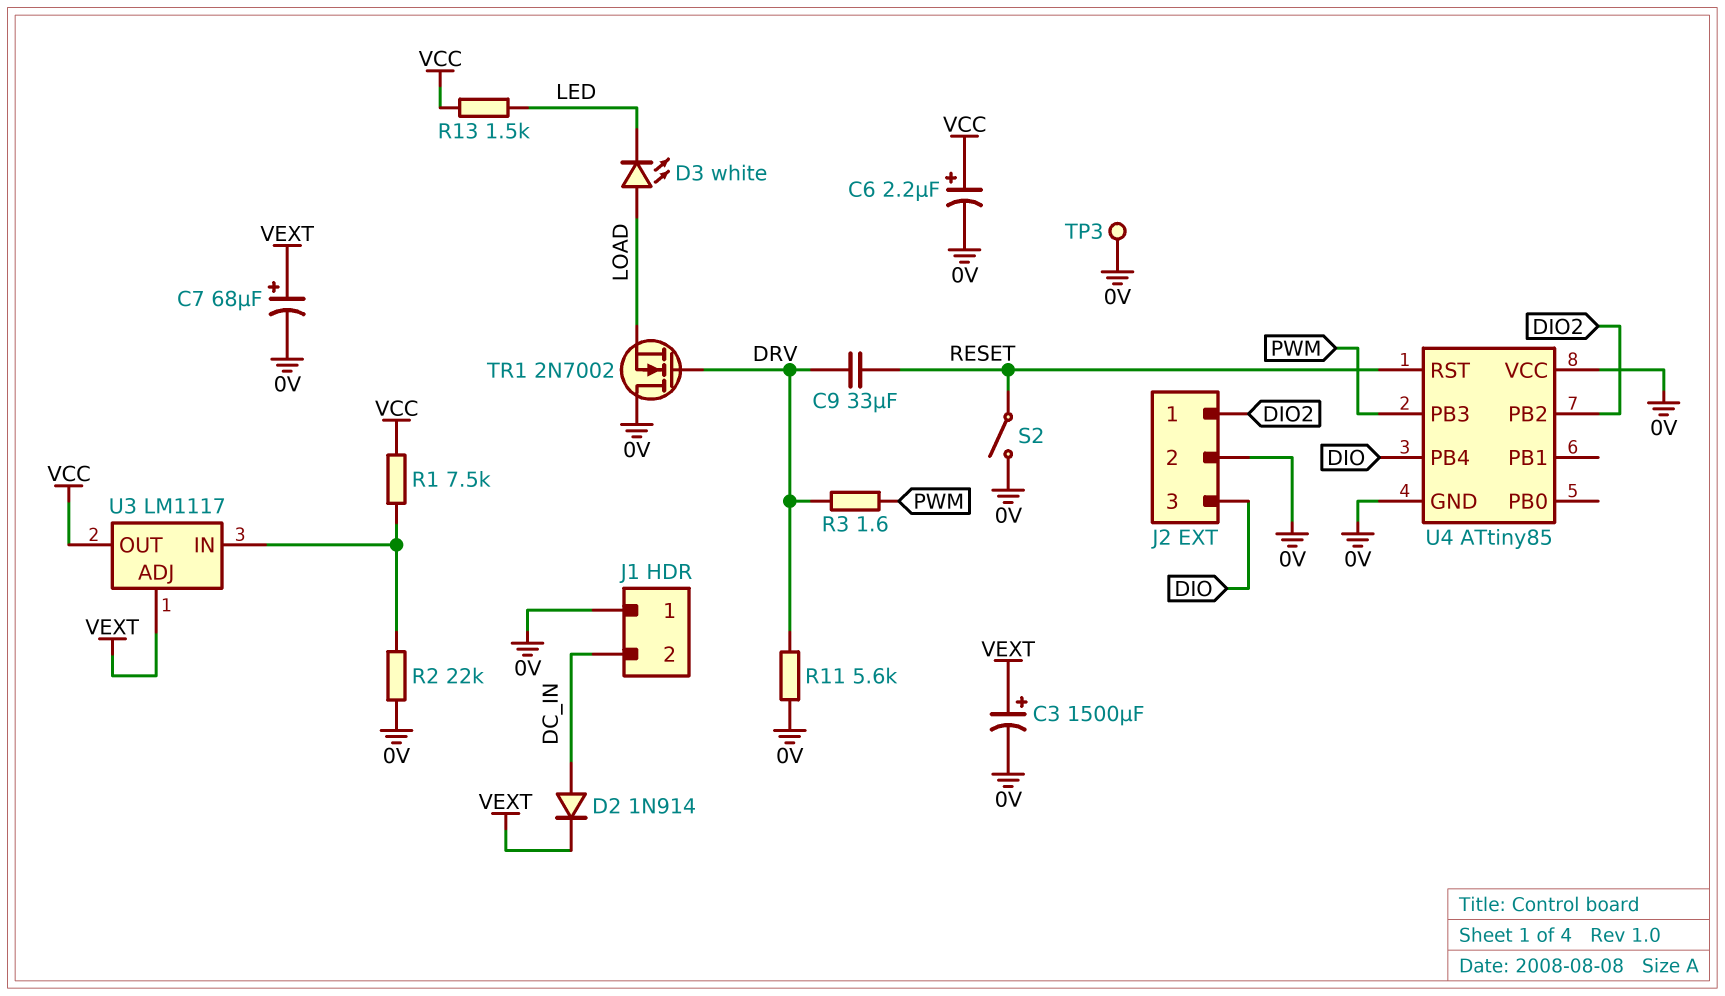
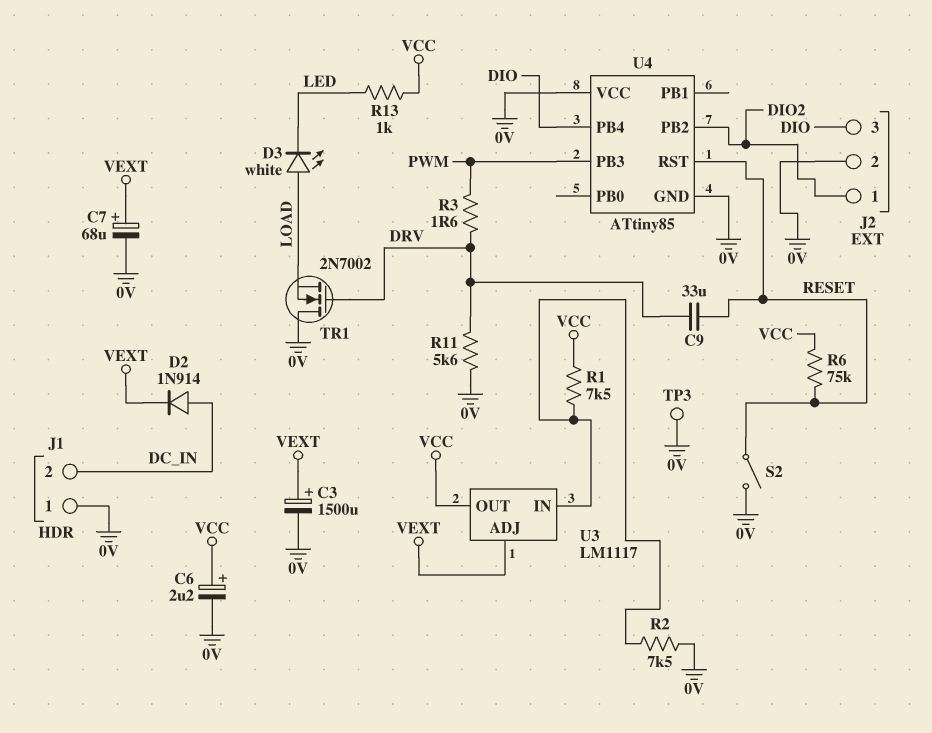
R2: 22k (0V, U3/IN) -> 7.5k (0V, U3/IN)
R6: none -> 75k (RESET, VCC)
R13: 1.5k (LED, VCC) -> 1k (LED, VCC)

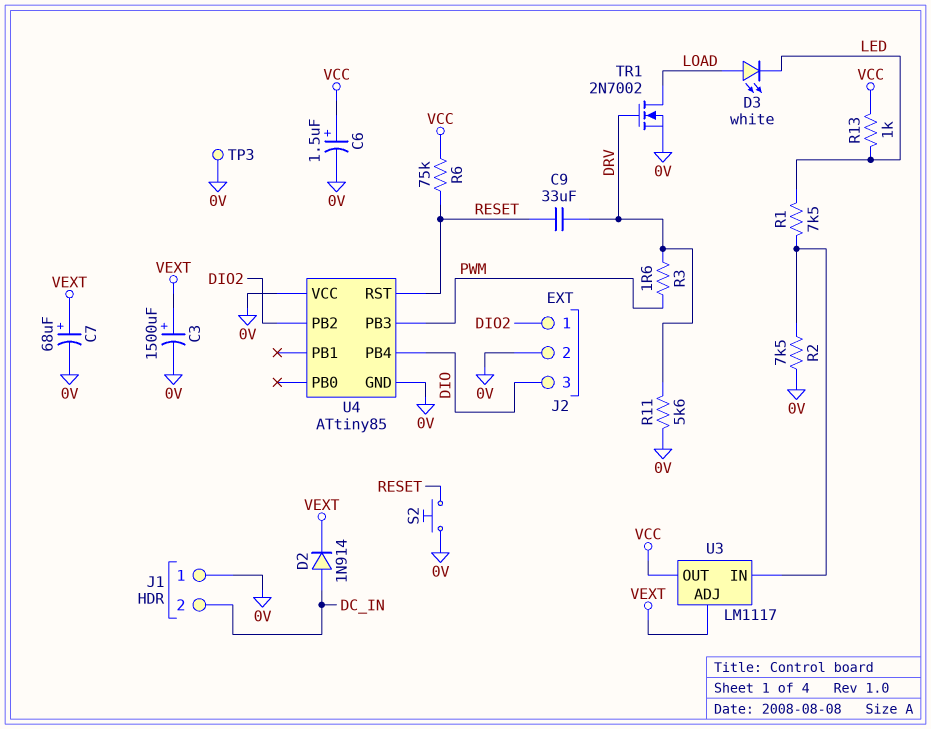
C6: 2.2uF (plus VCC, minus 0V) -> 1.5uF (plus VCC, minus 0V)
R1: 7.5k (U3/IN, VCC) -> 7.5k (LED, U3/IN)
S2: switch (0V, RESET) -> button (0V, RESET)
TR1: NMOS 2N7002 (G DRV, D 0V, S LOAD) -> NMOS 2N7002 (G DRV, D LOAD, S 0V)

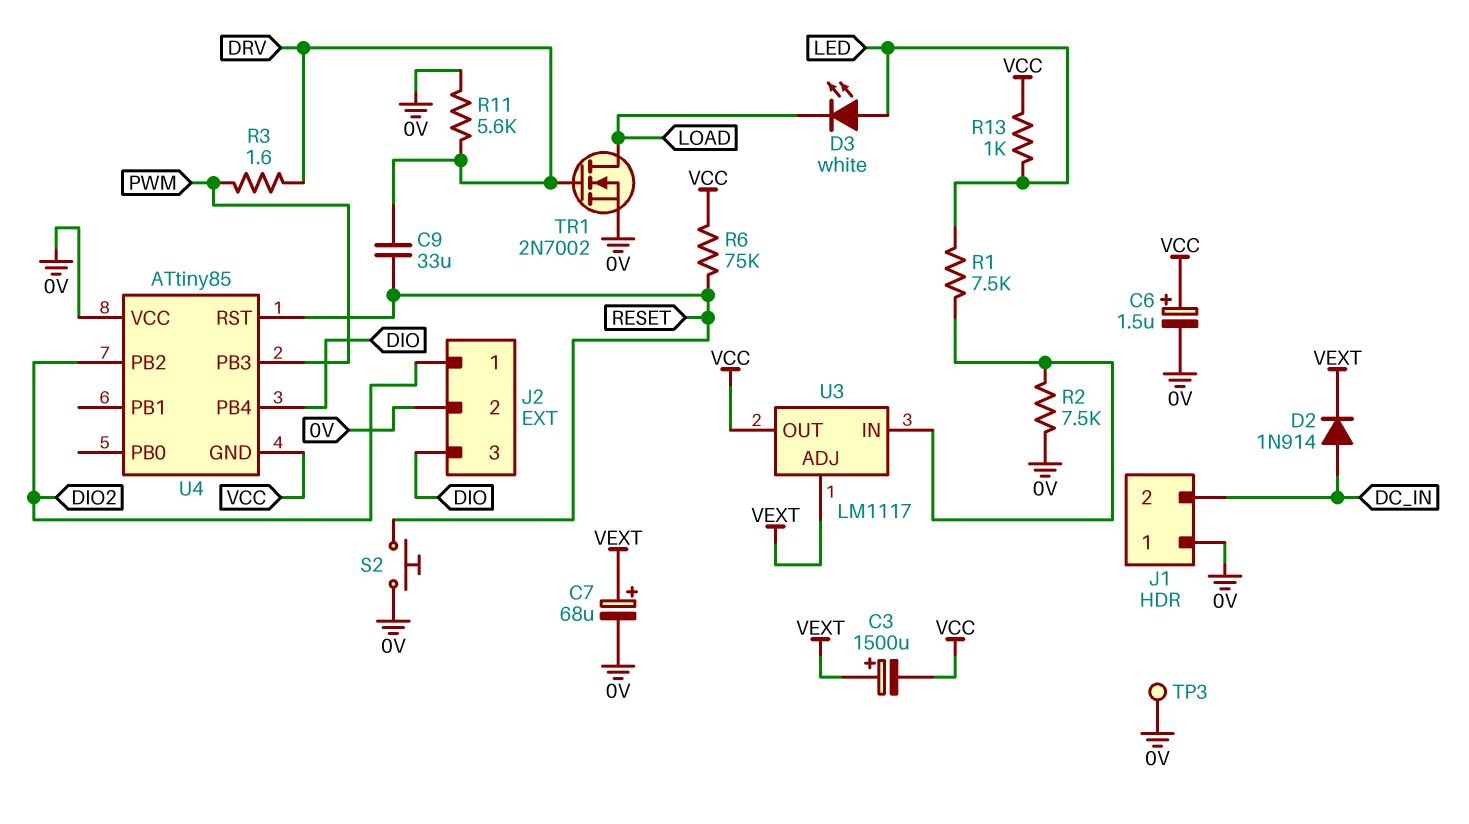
C3: 1500uF (plus VEXT, minus 0V) -> 1500uF (plus VEXT, minus VCC)
D3: LED white (A LOAD, K LED) -> LED white (A LED, K LOAD)
U4 pin GND: 0V -> VCC

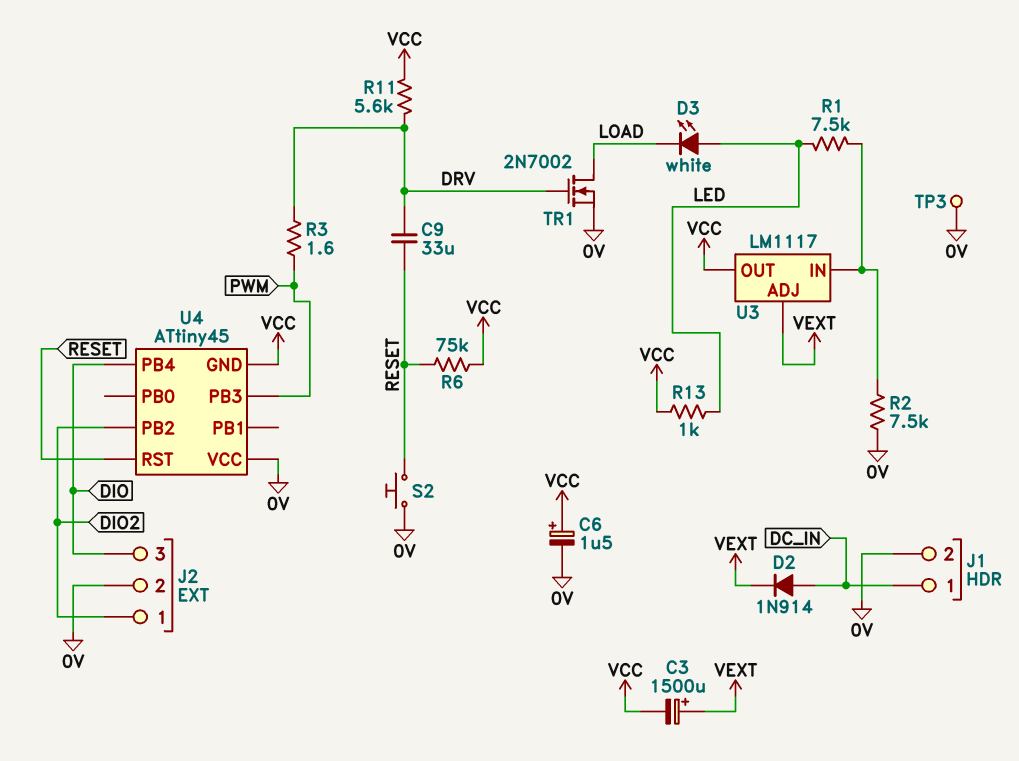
C7: 68uF (plus VEXT, minus 0V) -> none
J1 pin 1: 0V -> DC_IN
J1 pin 2: DC_IN -> 0V
R11: 5.6k (0V, DRV) -> 5.6k (DRV, VCC)
U4: ATtiny85 -> ATtiny45

